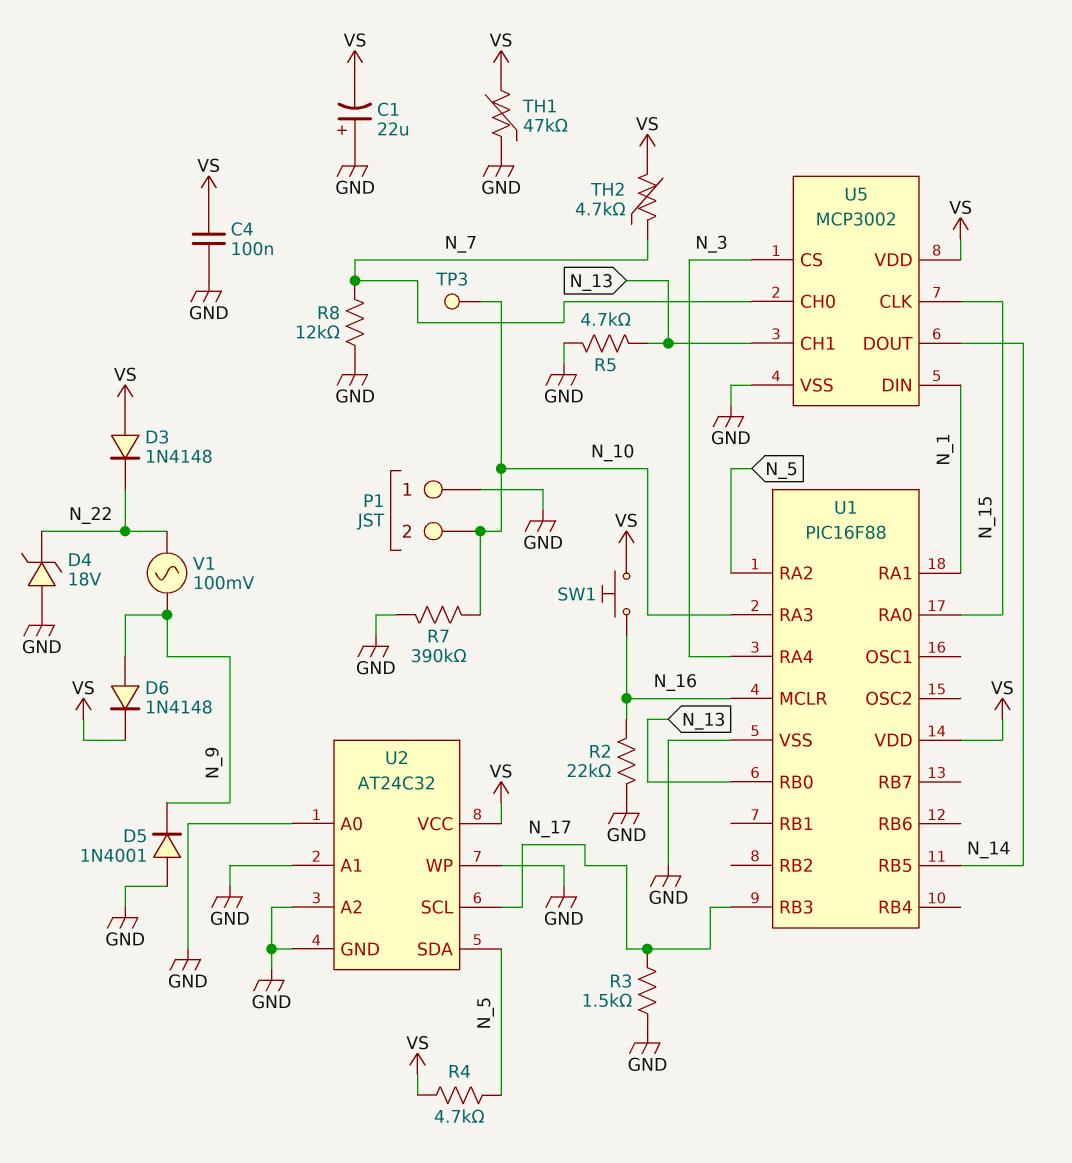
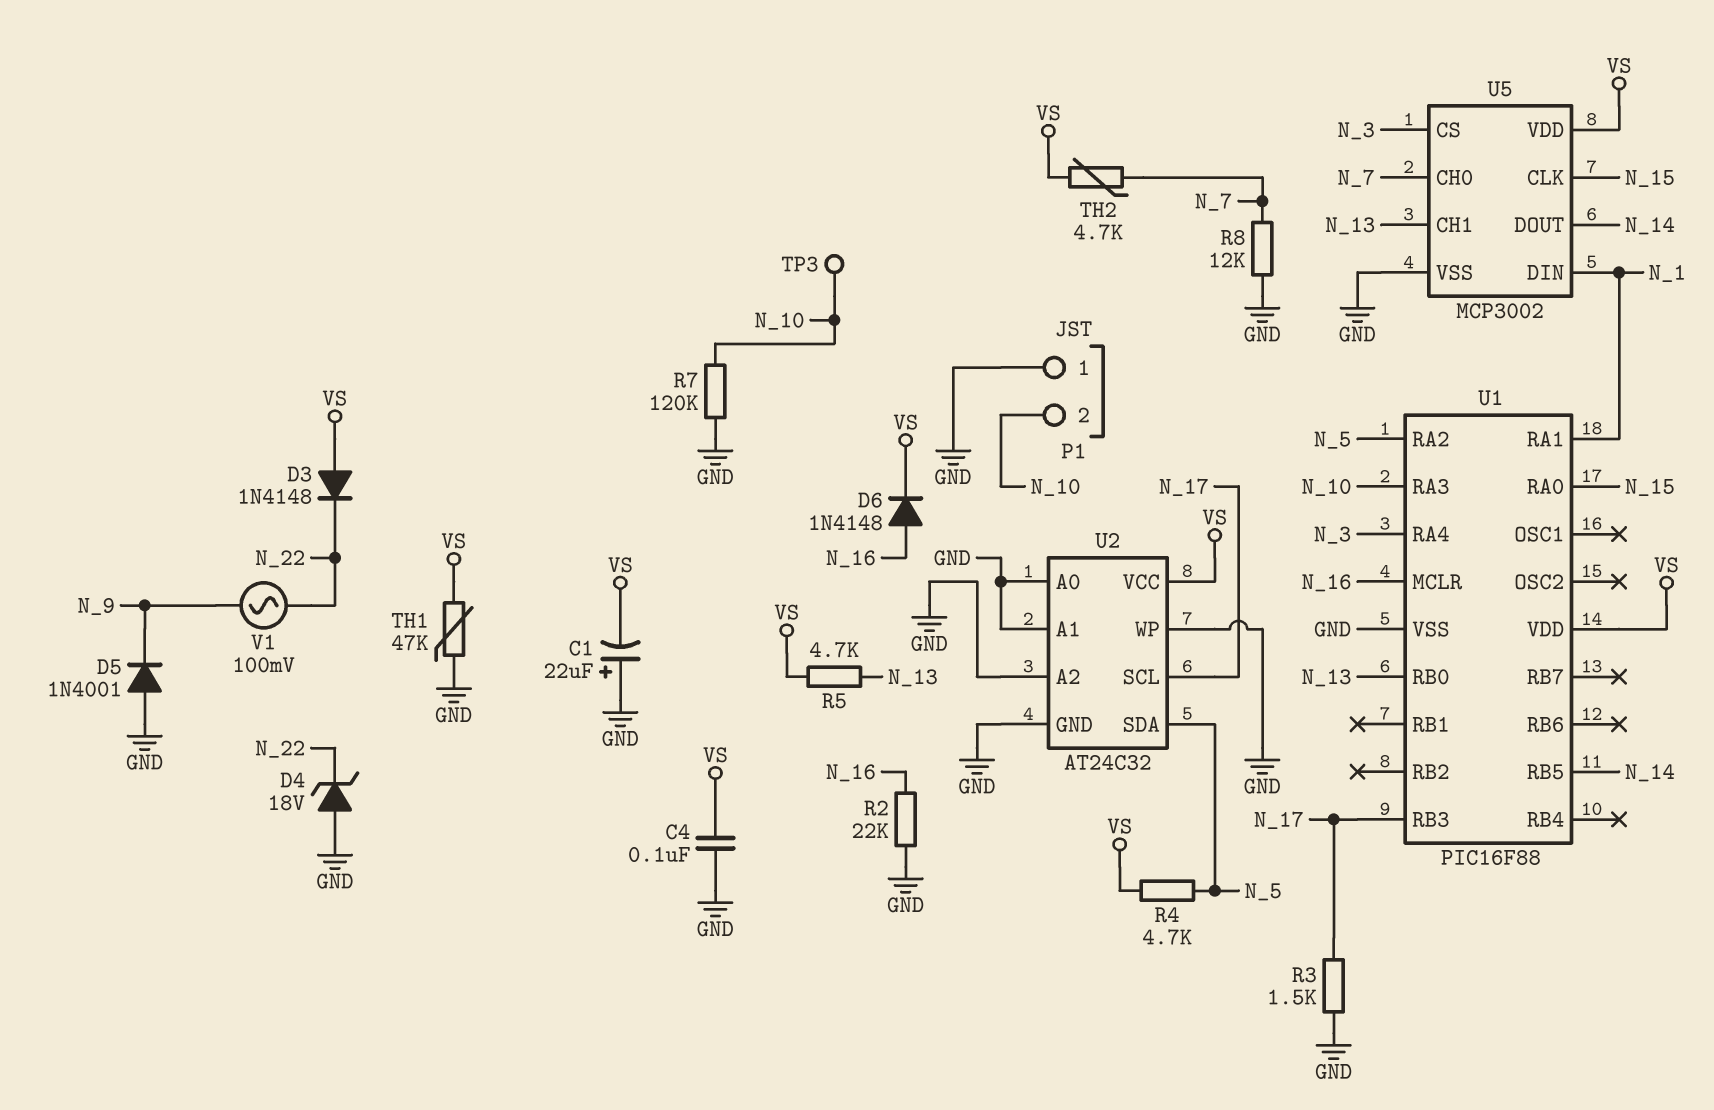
D6: diode 1N4148 (A N_9, K VS) -> diode 1N4148 (A N_16, K VS)
R5: 4.7k (GND, N_13) -> 4.7k (N_13, VS)
R7: 390k (GND, N_10) -> 120k (GND, N_10)
SW1: button (N_16, VS) -> none

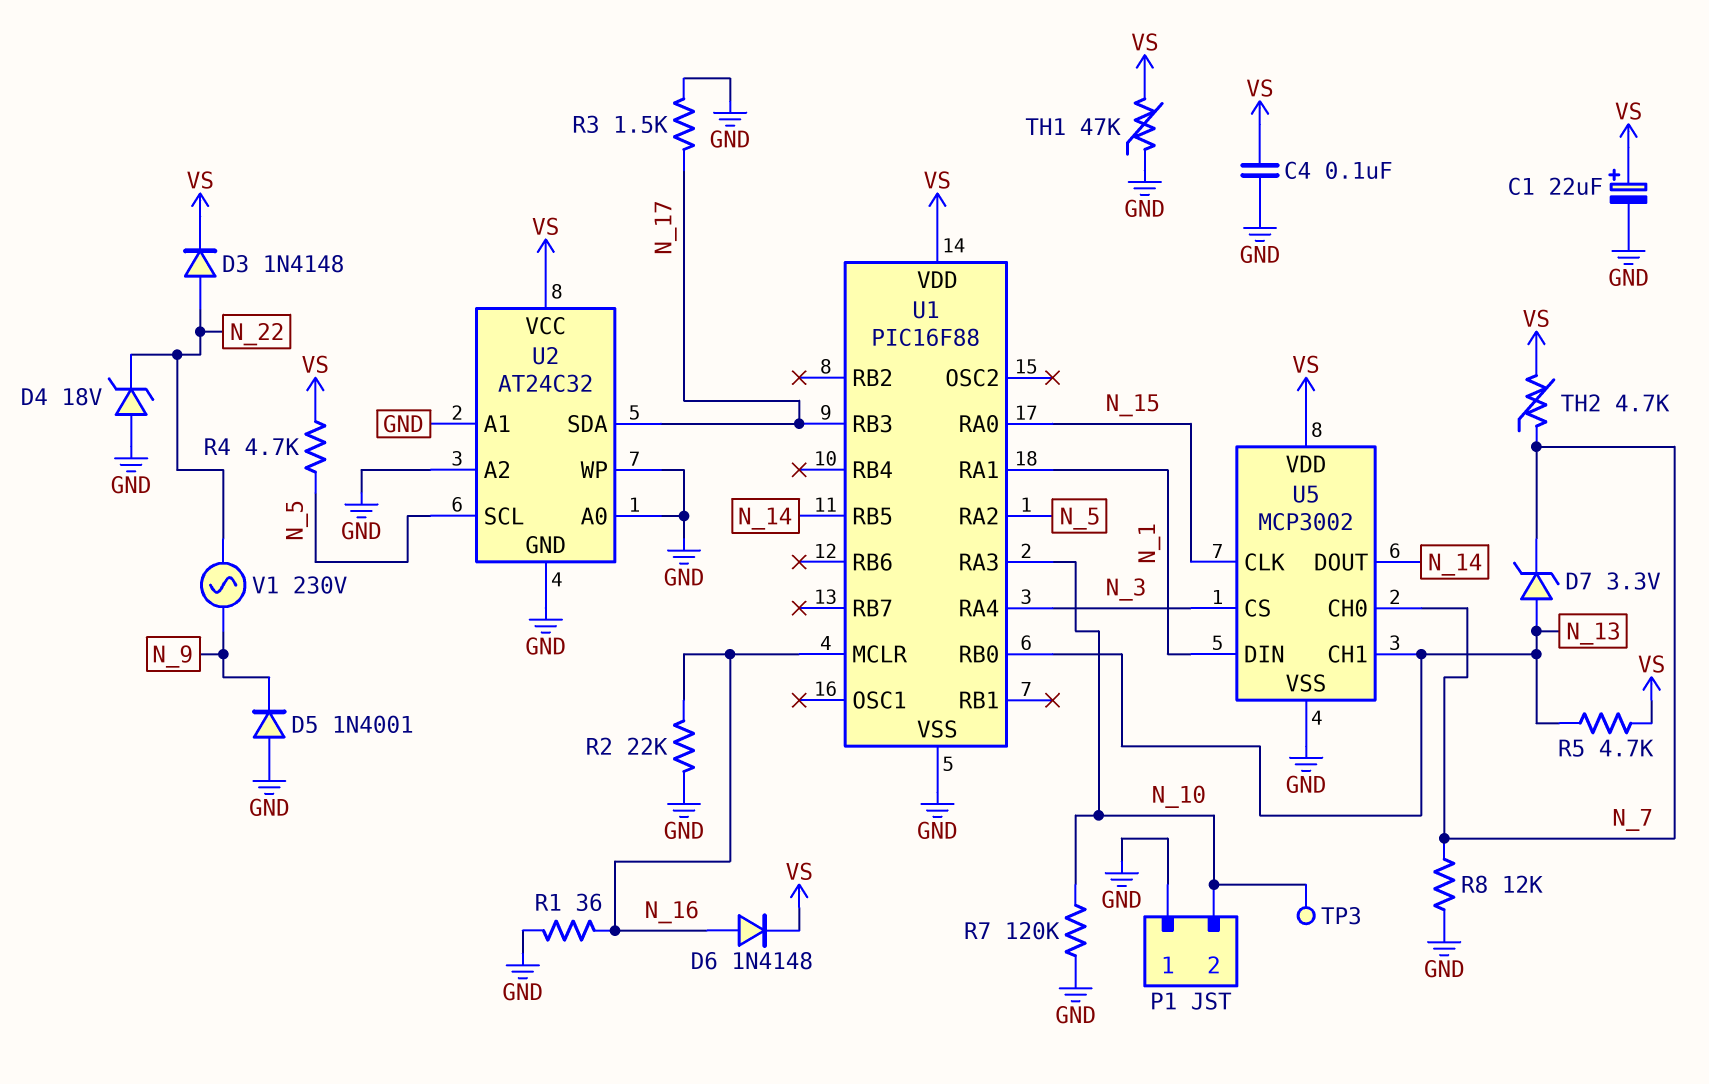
C1: 22uF (plus GND, minus VS) -> 22uF (plus VS, minus GND)
D3: diode 1N4148 (A VS, K N_22) -> diode 1N4148 (A N_22, K VS)
D7: none -> zener 3.3V (A N_13, K N_7)
R1: none -> 36 (GND, N_16)
U2 pin SCL: N_17 -> N_5
U2 pin SDA: N_5 -> N_17
V1: AC 100mV (N_9, N_22) -> AC 230V (N_9, N_22)

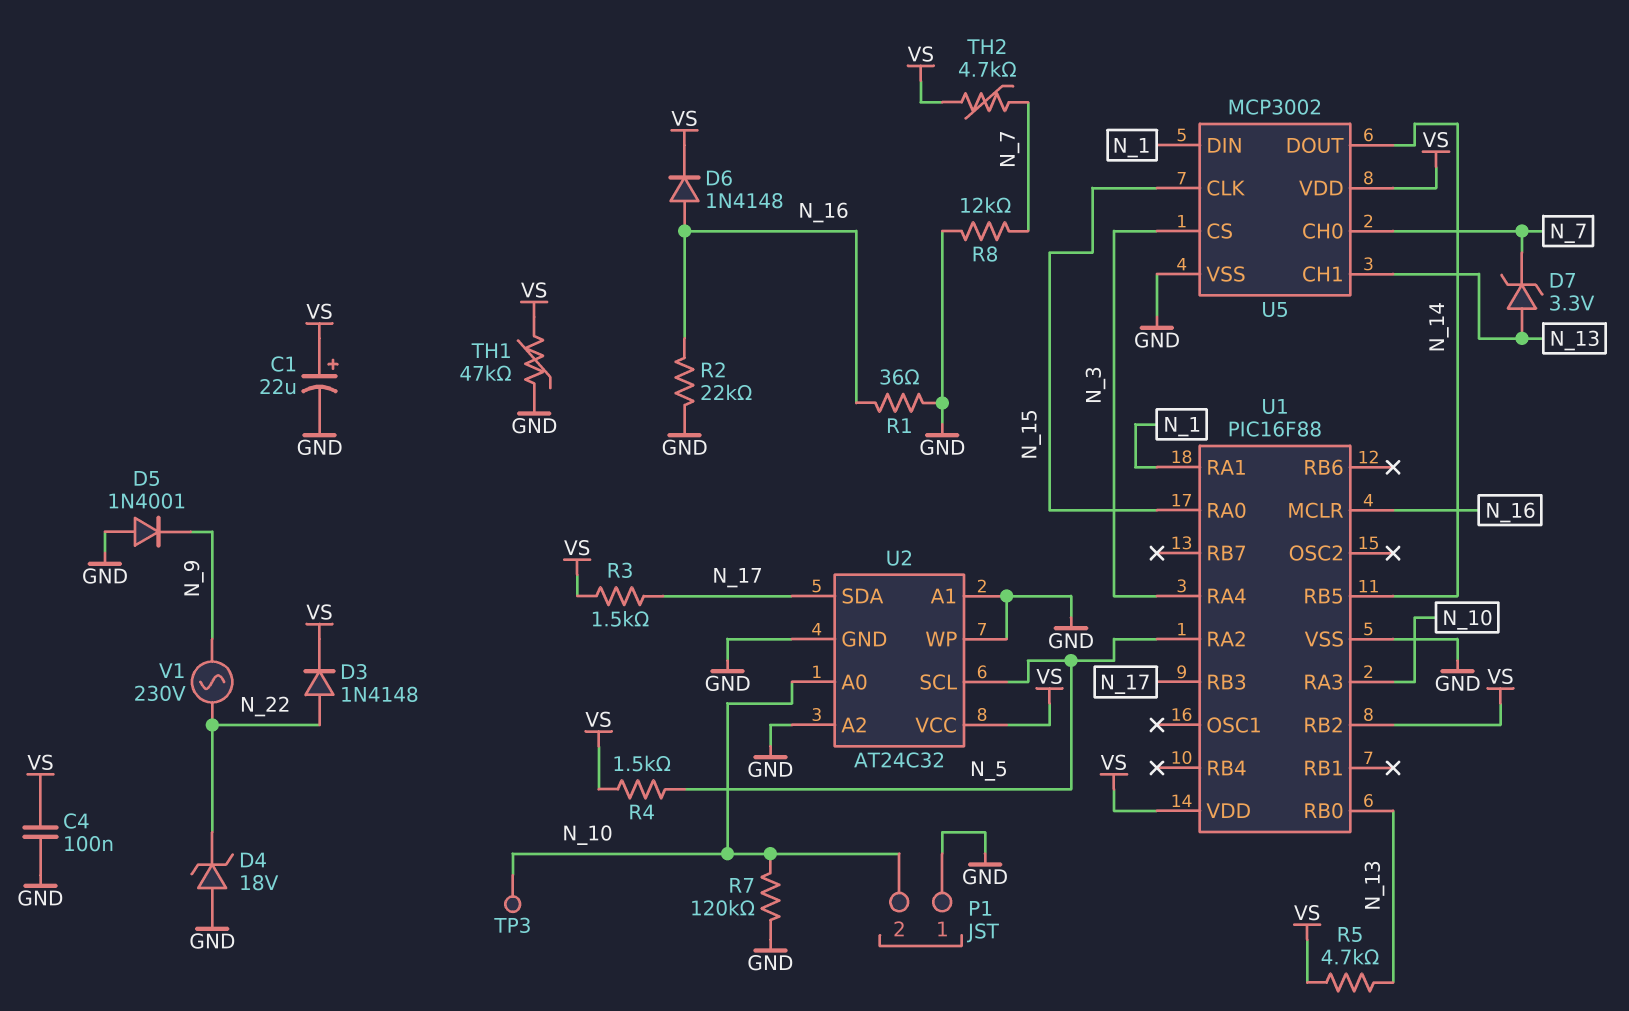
R3: 1.5k (GND, N_17) -> 1.5k (N_17, VS)
R4: 4.7k (N_5, VS) -> 1.5k (N_5, VS)
U1 pin RB2: none -> VS
U2 pin A0: GND -> N_10

